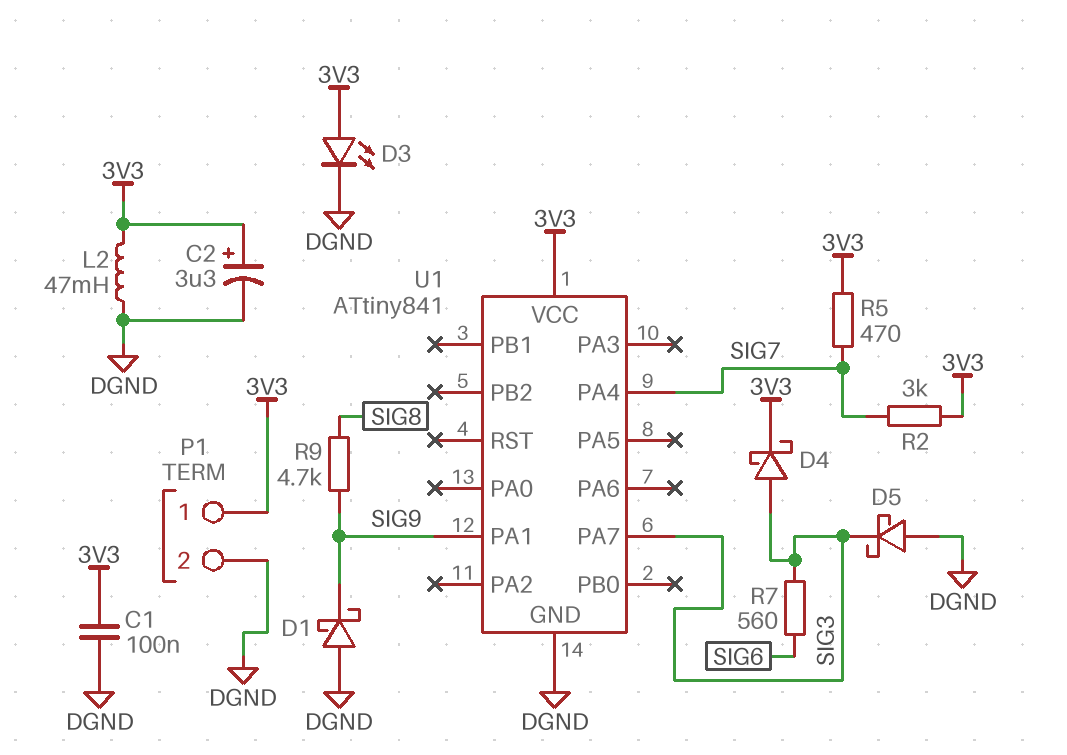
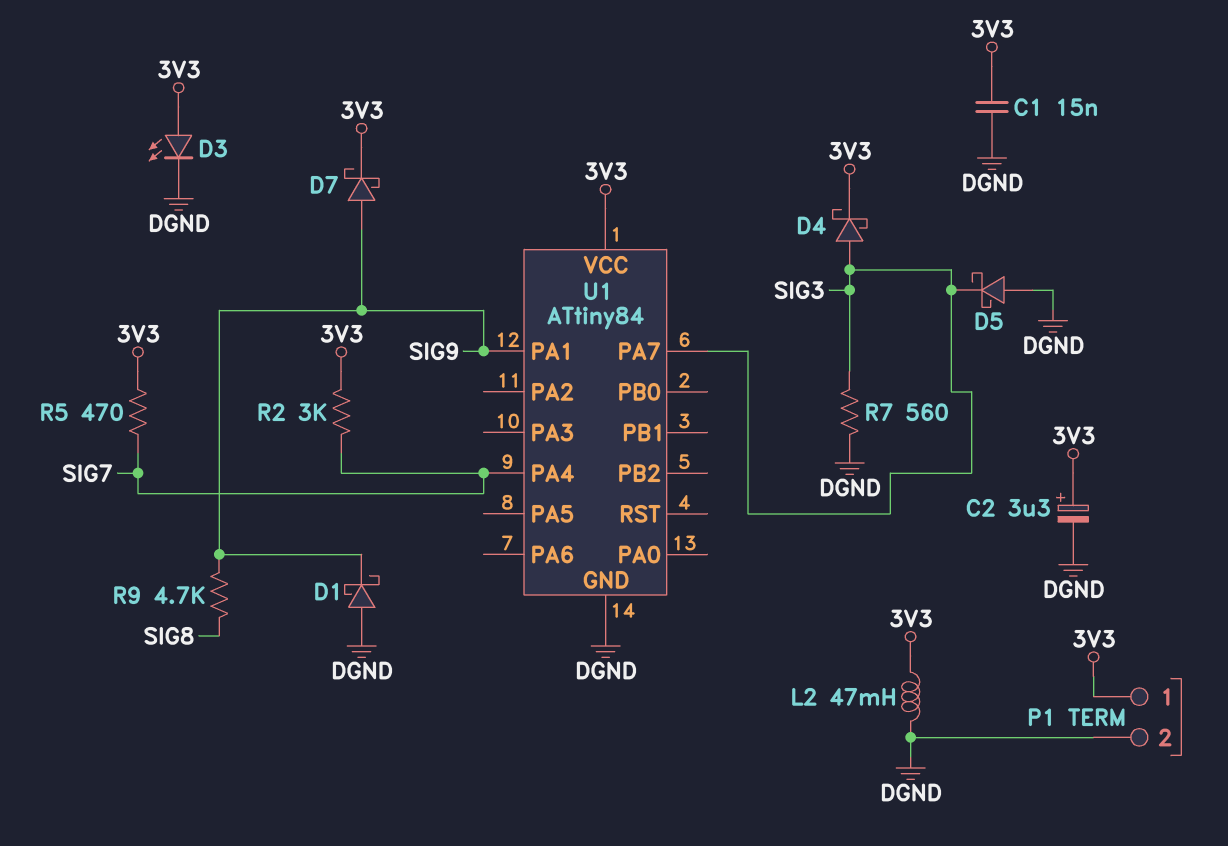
C1: 100nF (3V3, DGND) -> 15nF (3V3, DGND)
D7: none -> schottky (A SIG9, K 3V3)
R7: 560 (SIG3, SIG6) -> 560 (DGND, SIG3)
U1: ATtiny841 -> ATtiny84

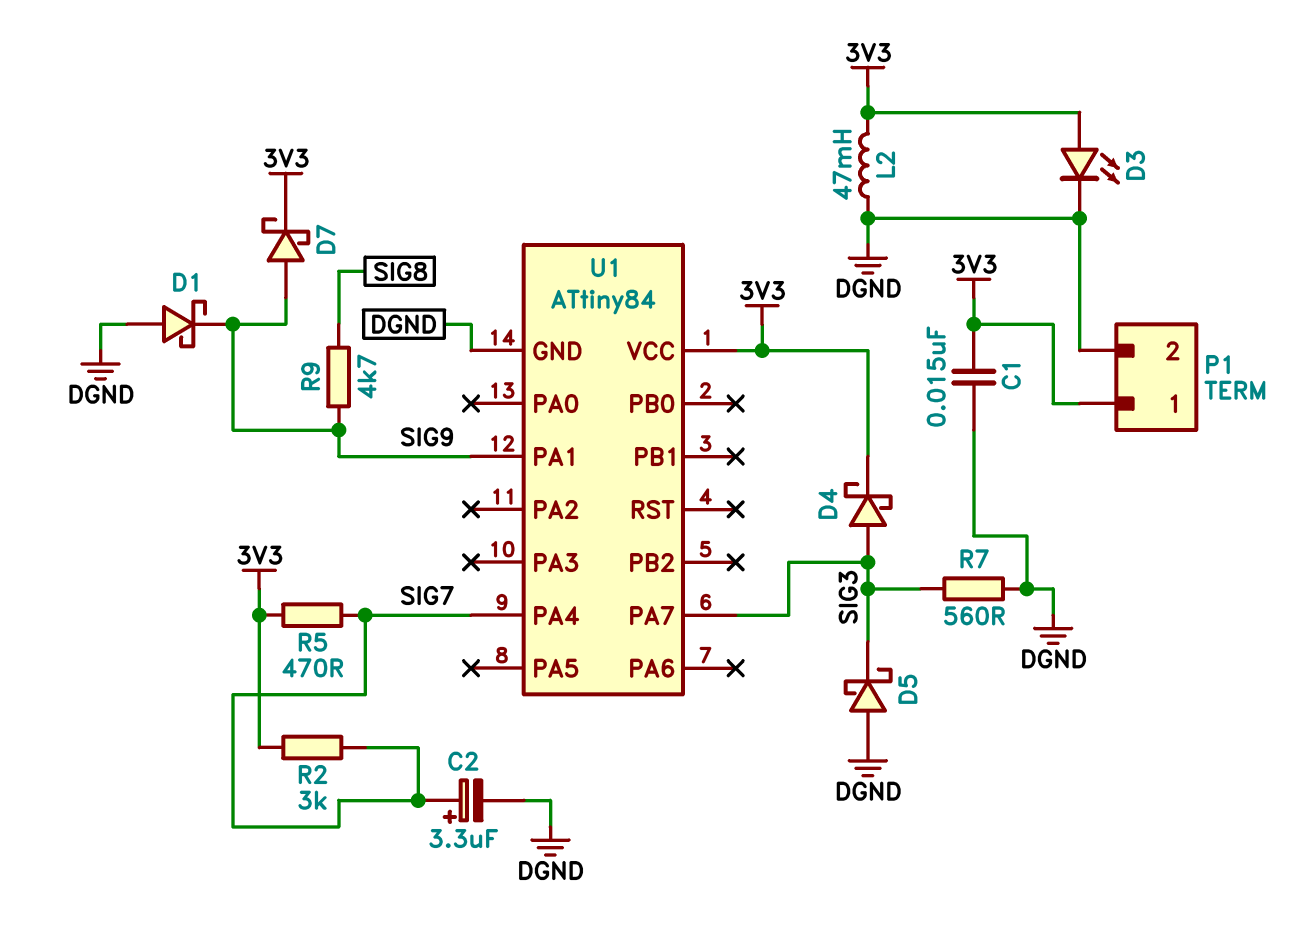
C2: 3.3uF (plus 3V3, minus DGND) -> 3.3uF (plus SIG7, minus DGND)

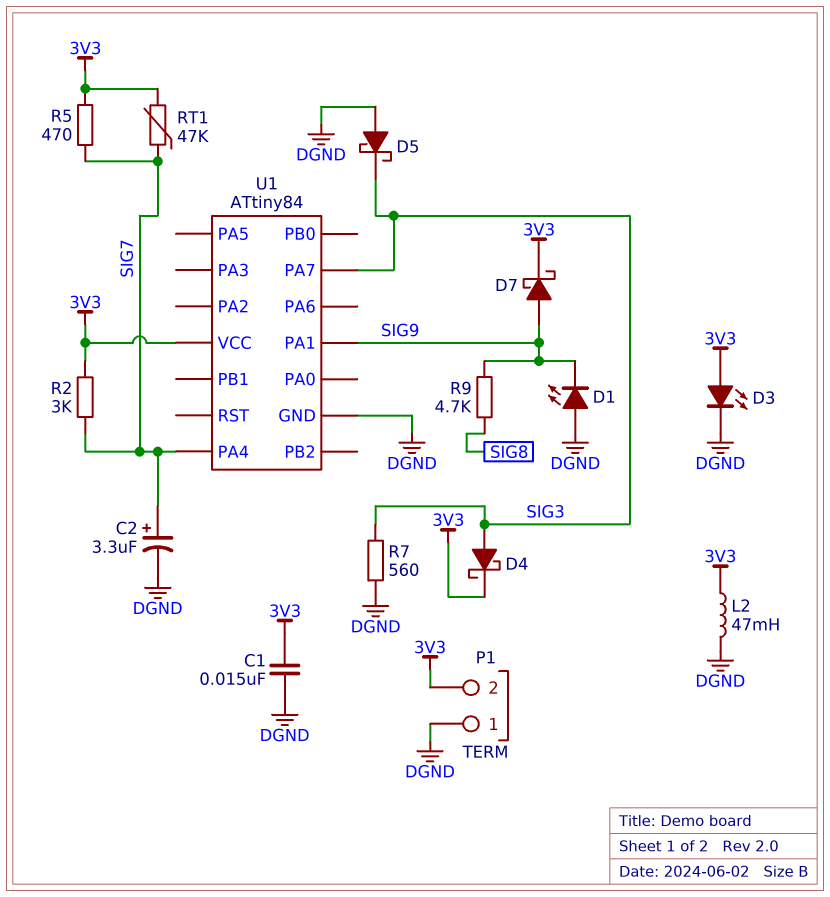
D1: schottky (A DGND, K SIG9) -> LED (A DGND, K SIG9)
P1 pin 1: 3V3 -> DGND
P1 pin 2: DGND -> 3V3
RT1: none -> 47k (3V3, SIG7)

